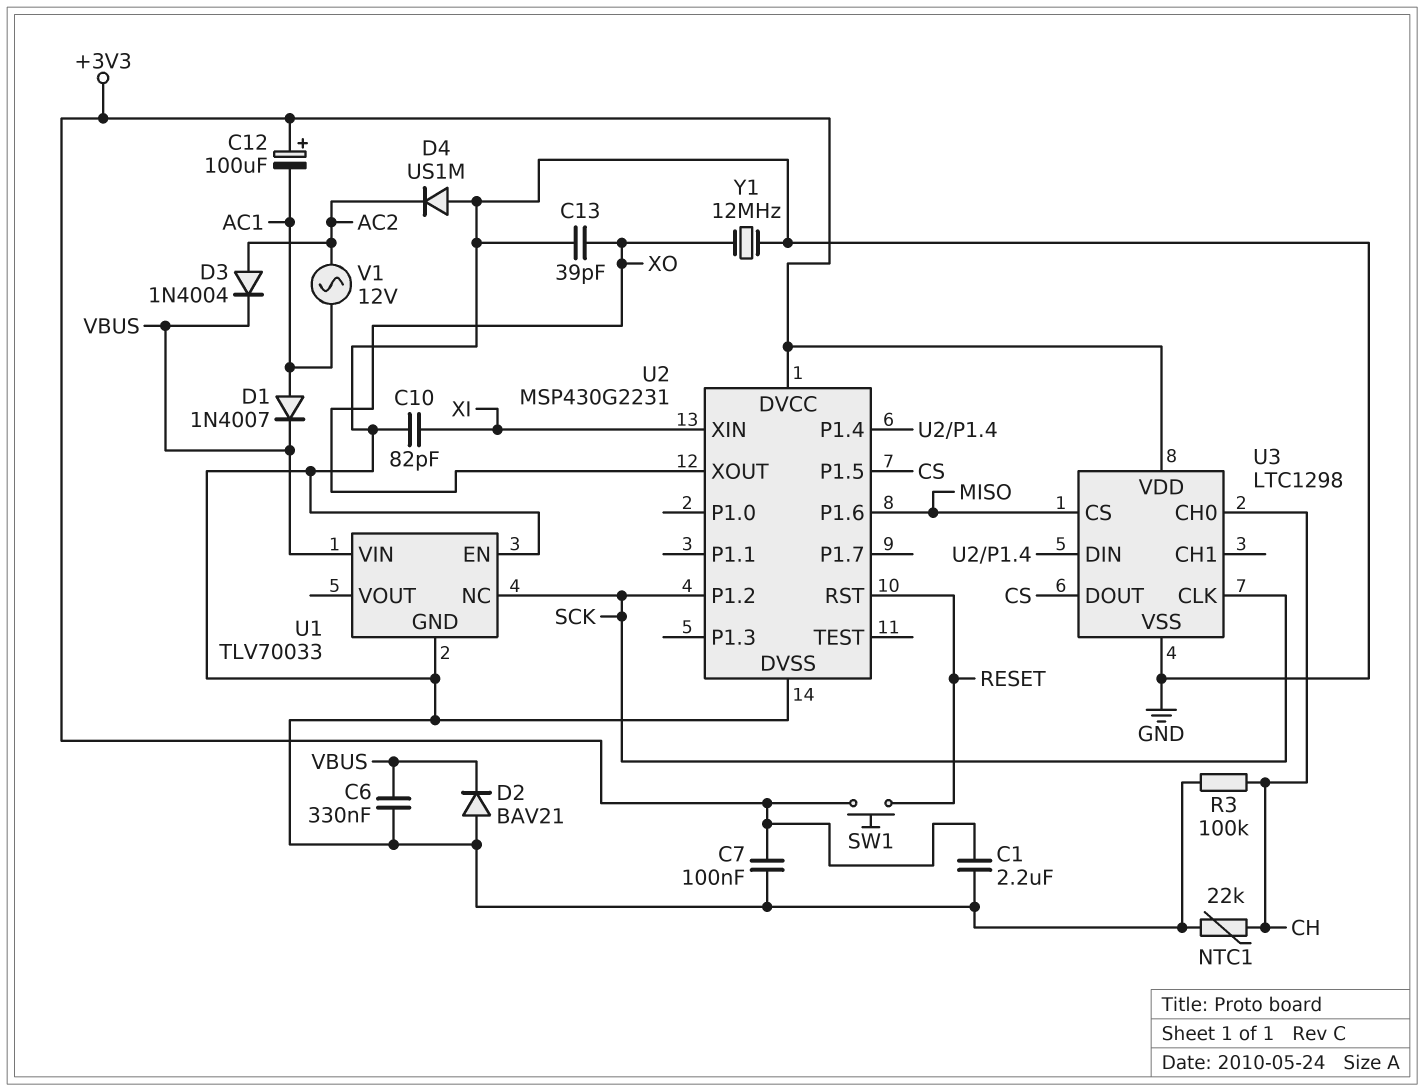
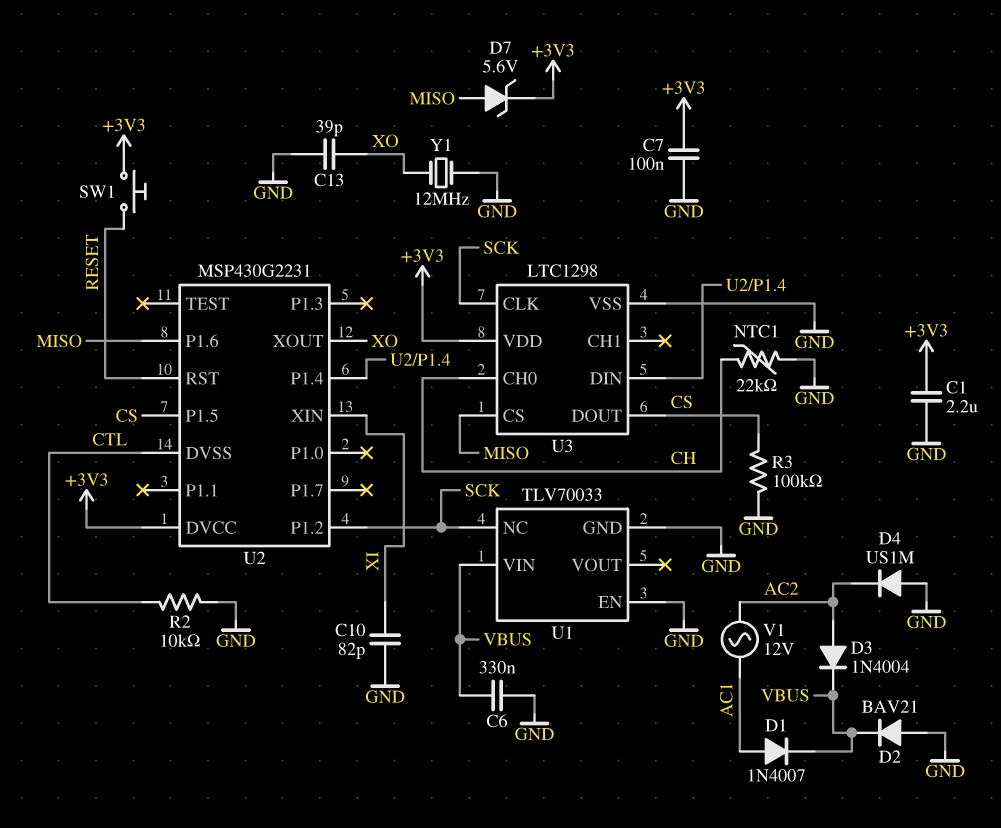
C12: 100uF (plus +3V3, minus AC1) -> none
D7: none -> zener 5.6V (A MISO, K +3V3)
R2: none -> 10k (CTL, GND)
R3: 100k (CH, GND) -> 100k (CS, GND)
U2 pin DVSS: GND -> CTL

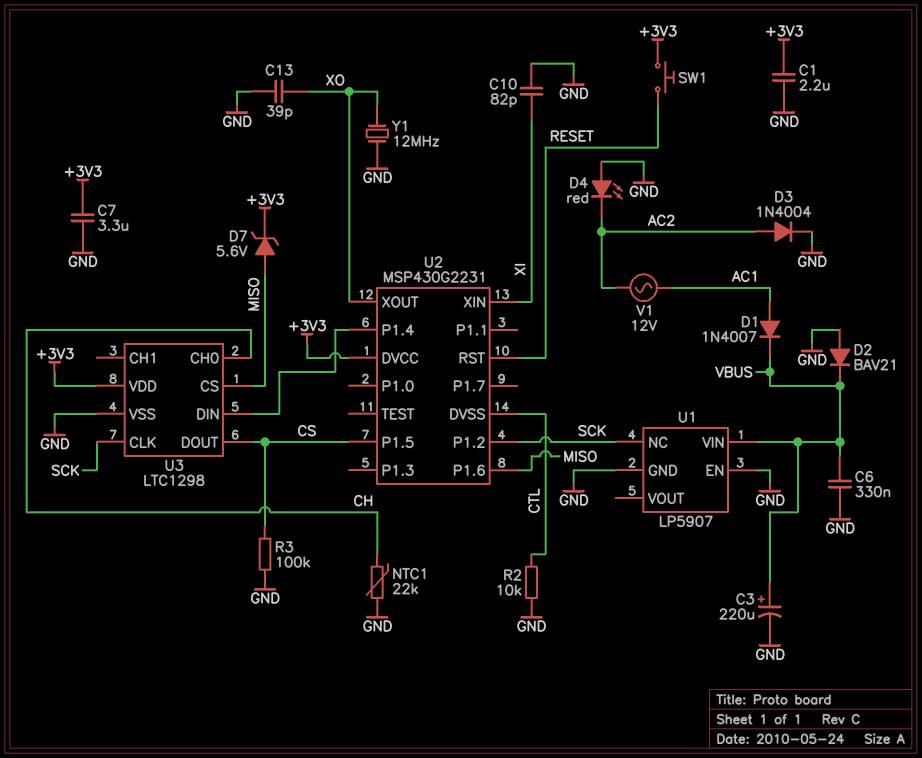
C3: none -> 220uF (plus VBUS, minus GND)
C7: 100nF (+3V3, GND) -> 3.3uF (+3V3, GND)
D3: diode 1N4004 (A AC2, K VBUS) -> diode 1N4004 (A AC2, K GND)
D4: diode US1M (A GND, K AC2) -> LED red (A GND, K AC2)
U1: TLV70033 -> LP5907

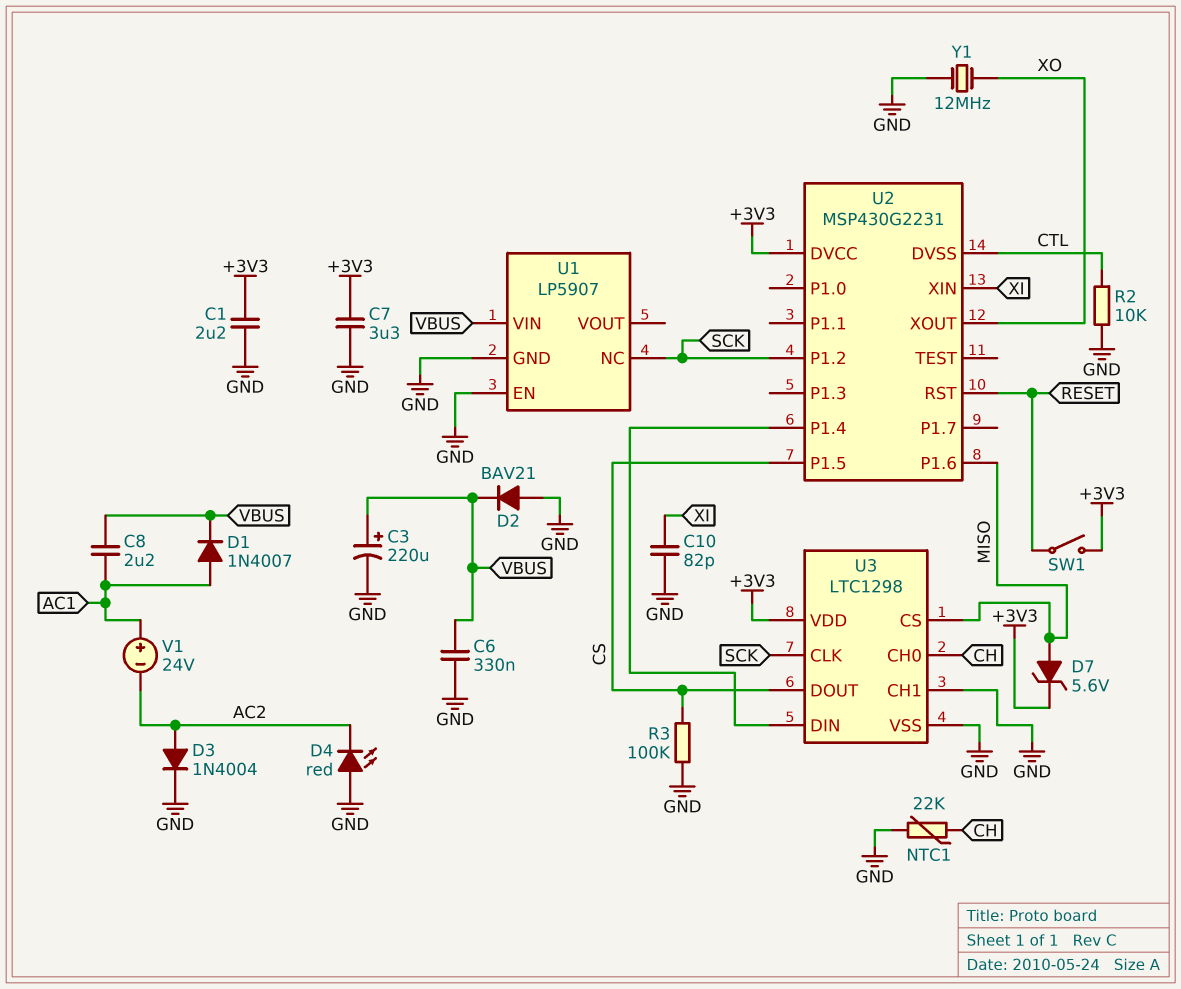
C8: none -> 2.2uF (AC1, VBUS)
C13: 39pF (GND, XO) -> none
SW1: button (+3V3, RESET) -> switch (+3V3, RESET)
U3 pin CH1: none -> GND
V1: AC 12V (AC1, AC2) -> 24V (plus AC1, minus AC2)

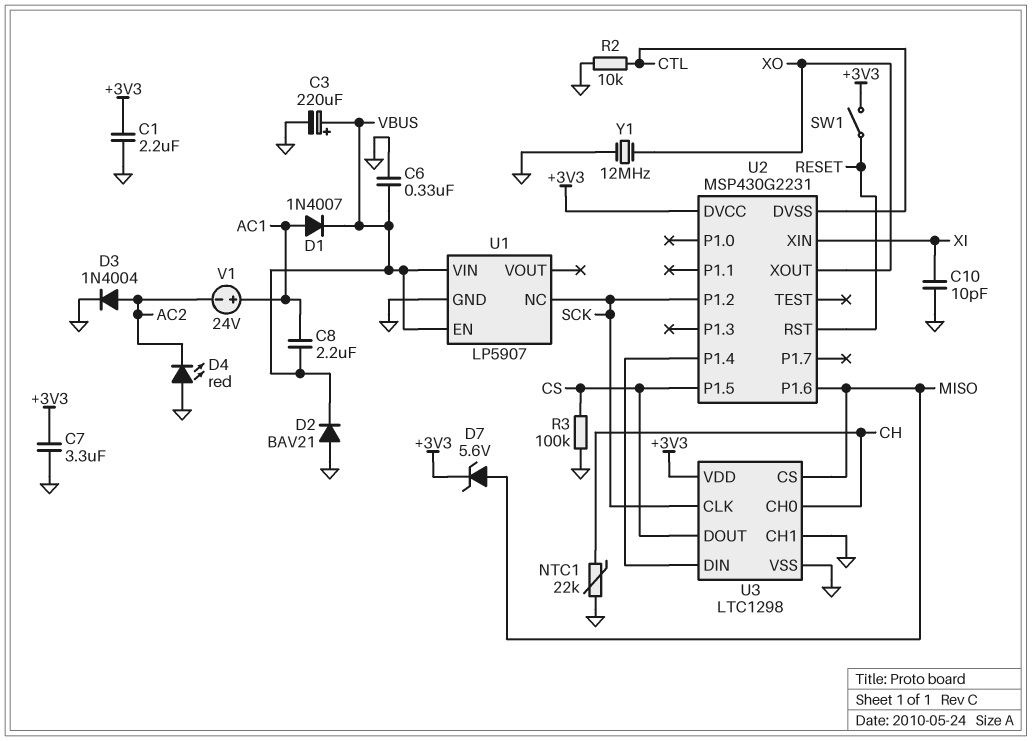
C10: 82pF (GND, XI) -> 10pF (GND, XI)
U1 pin EN: GND -> VBUS

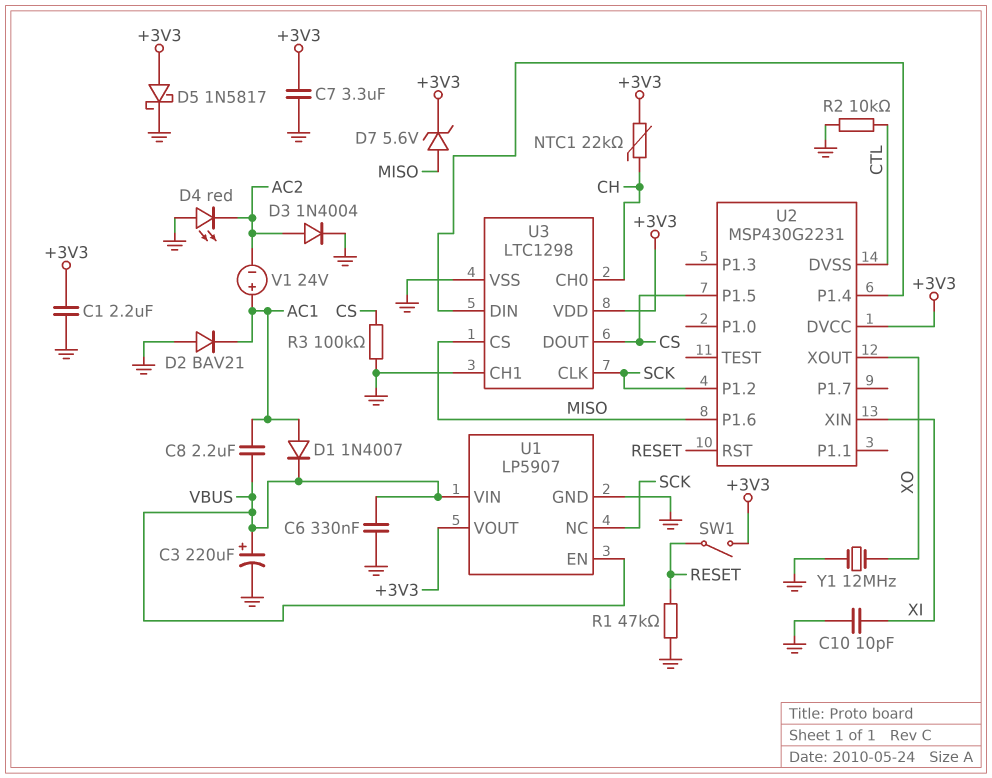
D2: diode BAV21 (A GND, K VBUS) -> diode BAV21 (A GND, K AC1)
D5: none -> schottky 1N5817 (A +3V3, K GND)
NTC1: 22k (CH, GND) -> 22k (+3V3, CH)
R1: none -> 47k (GND, RESET)
U1 pin VOUT: none -> +3V3

